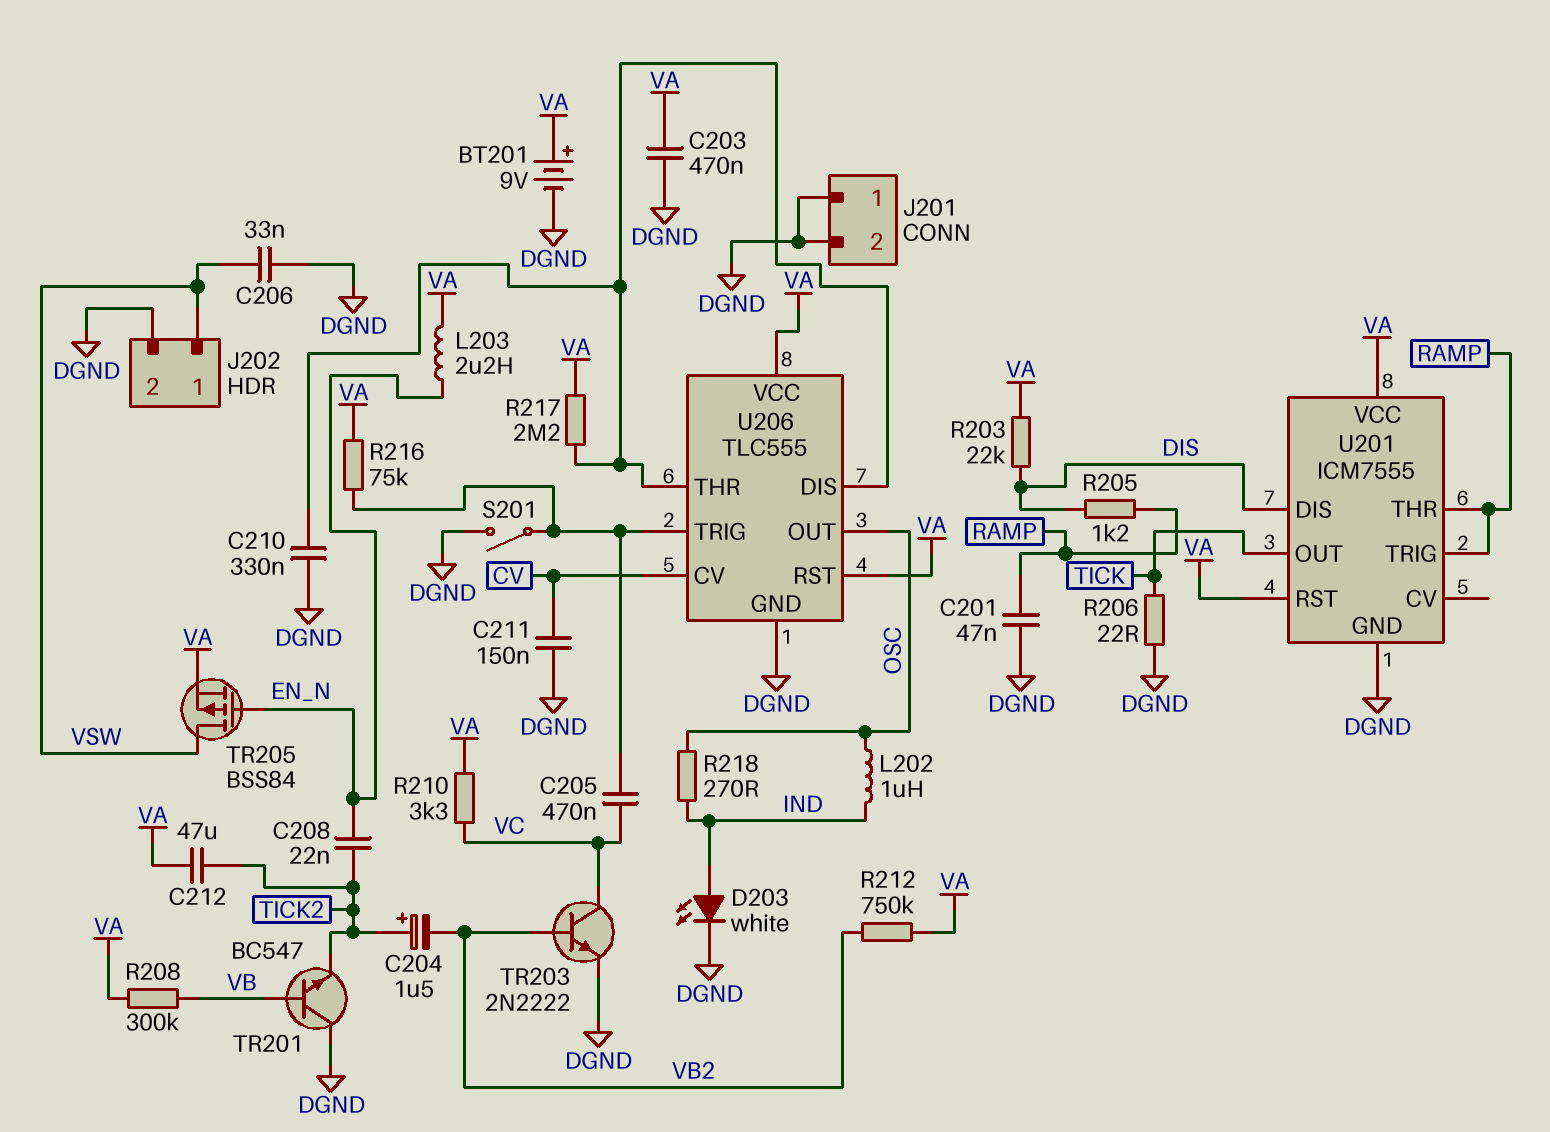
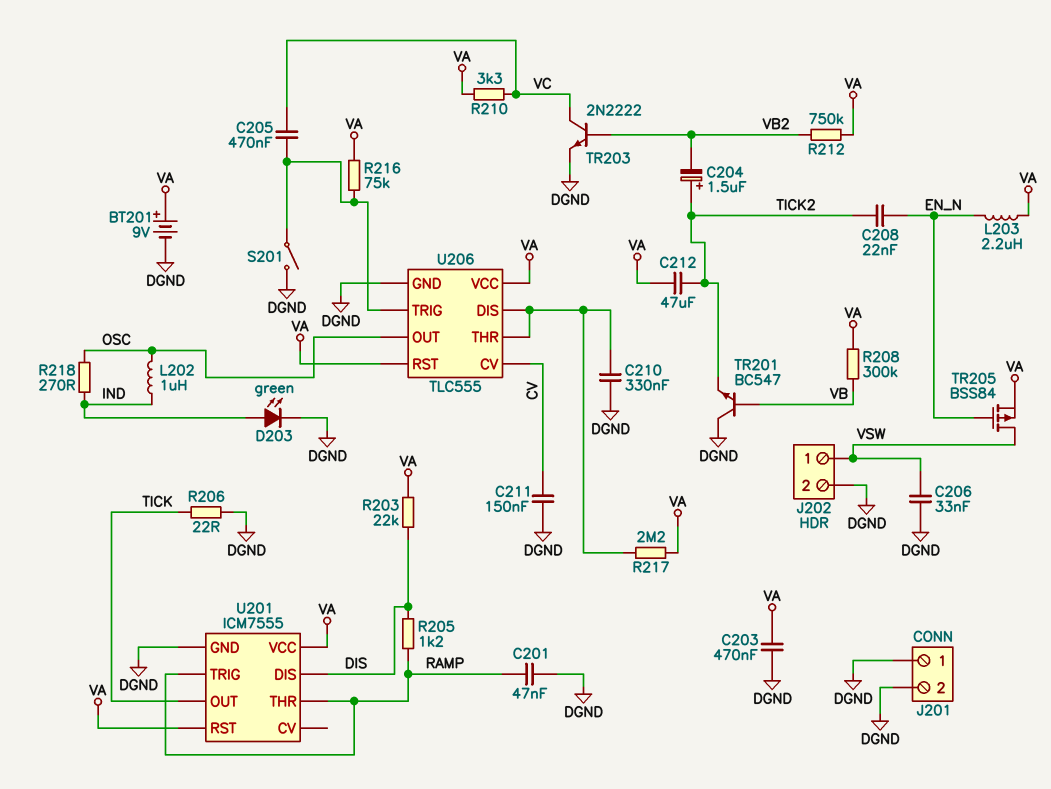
D203: LED white (A IND, K DGND) -> LED green (A IND, K DGND)

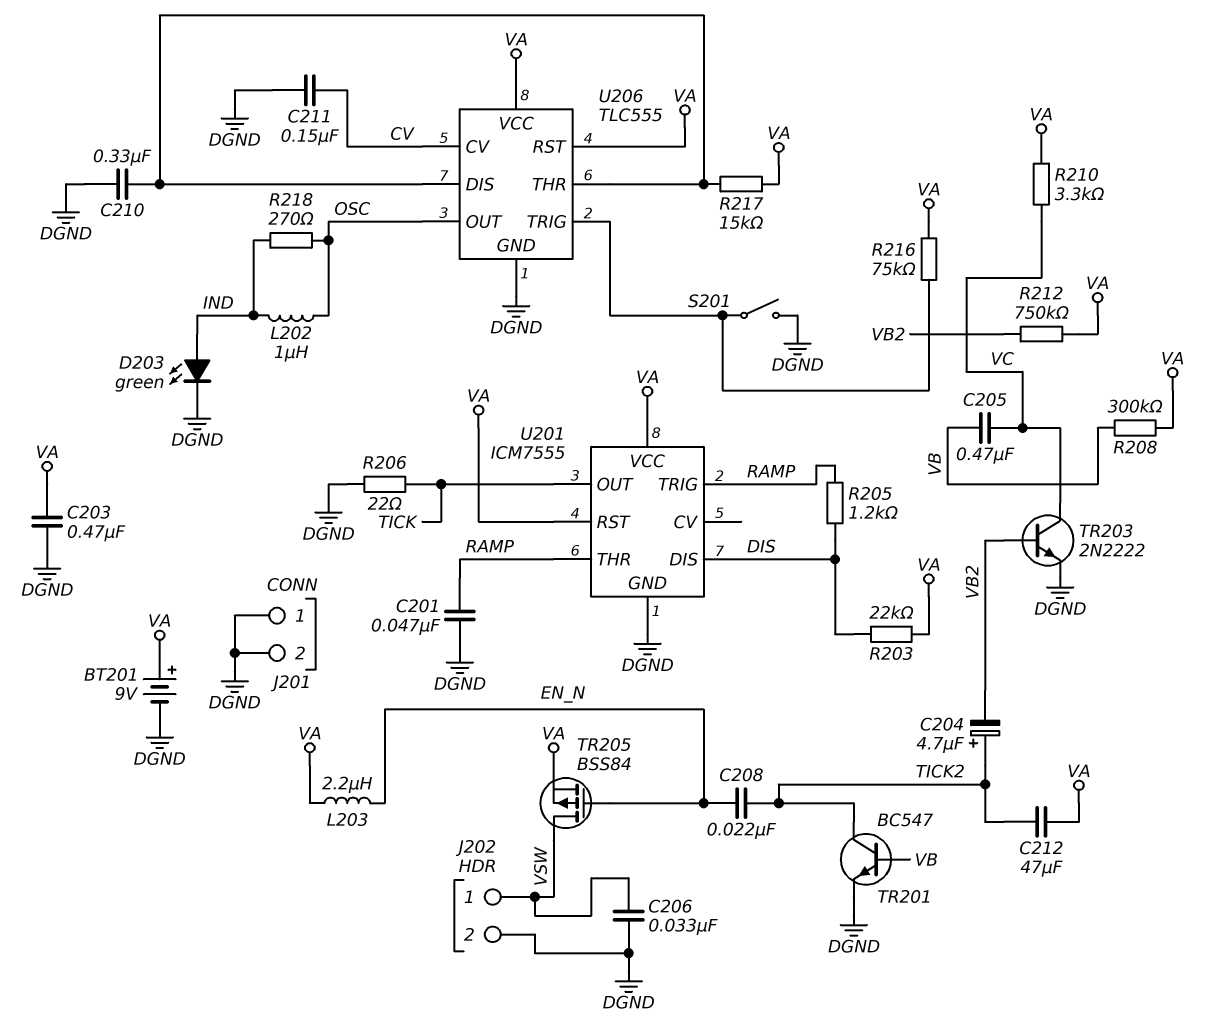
C204: 1.5uF (plus TICK2, minus VB2) -> 4.7uF (plus TICK2, minus VB2)
C205: 470nF (U206/TRIG, VC) -> 470nF (VB, VC)
R217: 2.2M (U206/DIS, VA) -> 15k (U206/DIS, VA)
TR201: NPN BC547 (B VB, C DGND, E TICK2) -> NPN BC547 (B VB, C TICK2, E DGND)

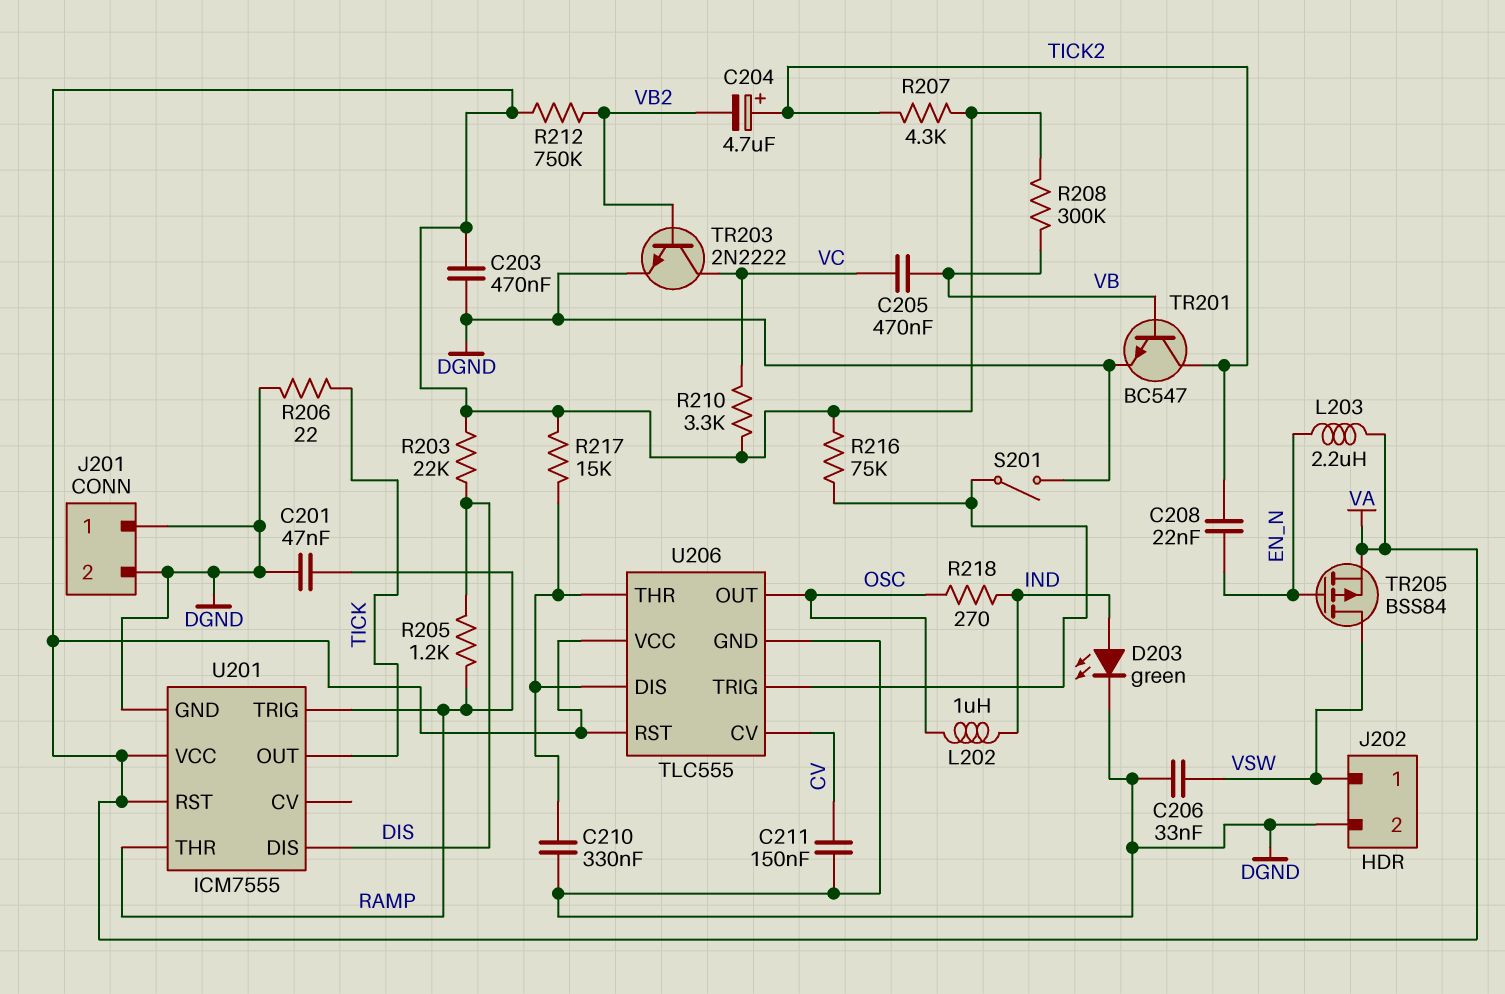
BT201: 9V (plus VA, minus DGND) -> none
C212: 47uF (TICK2, VA) -> none
R207: none -> 4.3k (TICK2, VA)

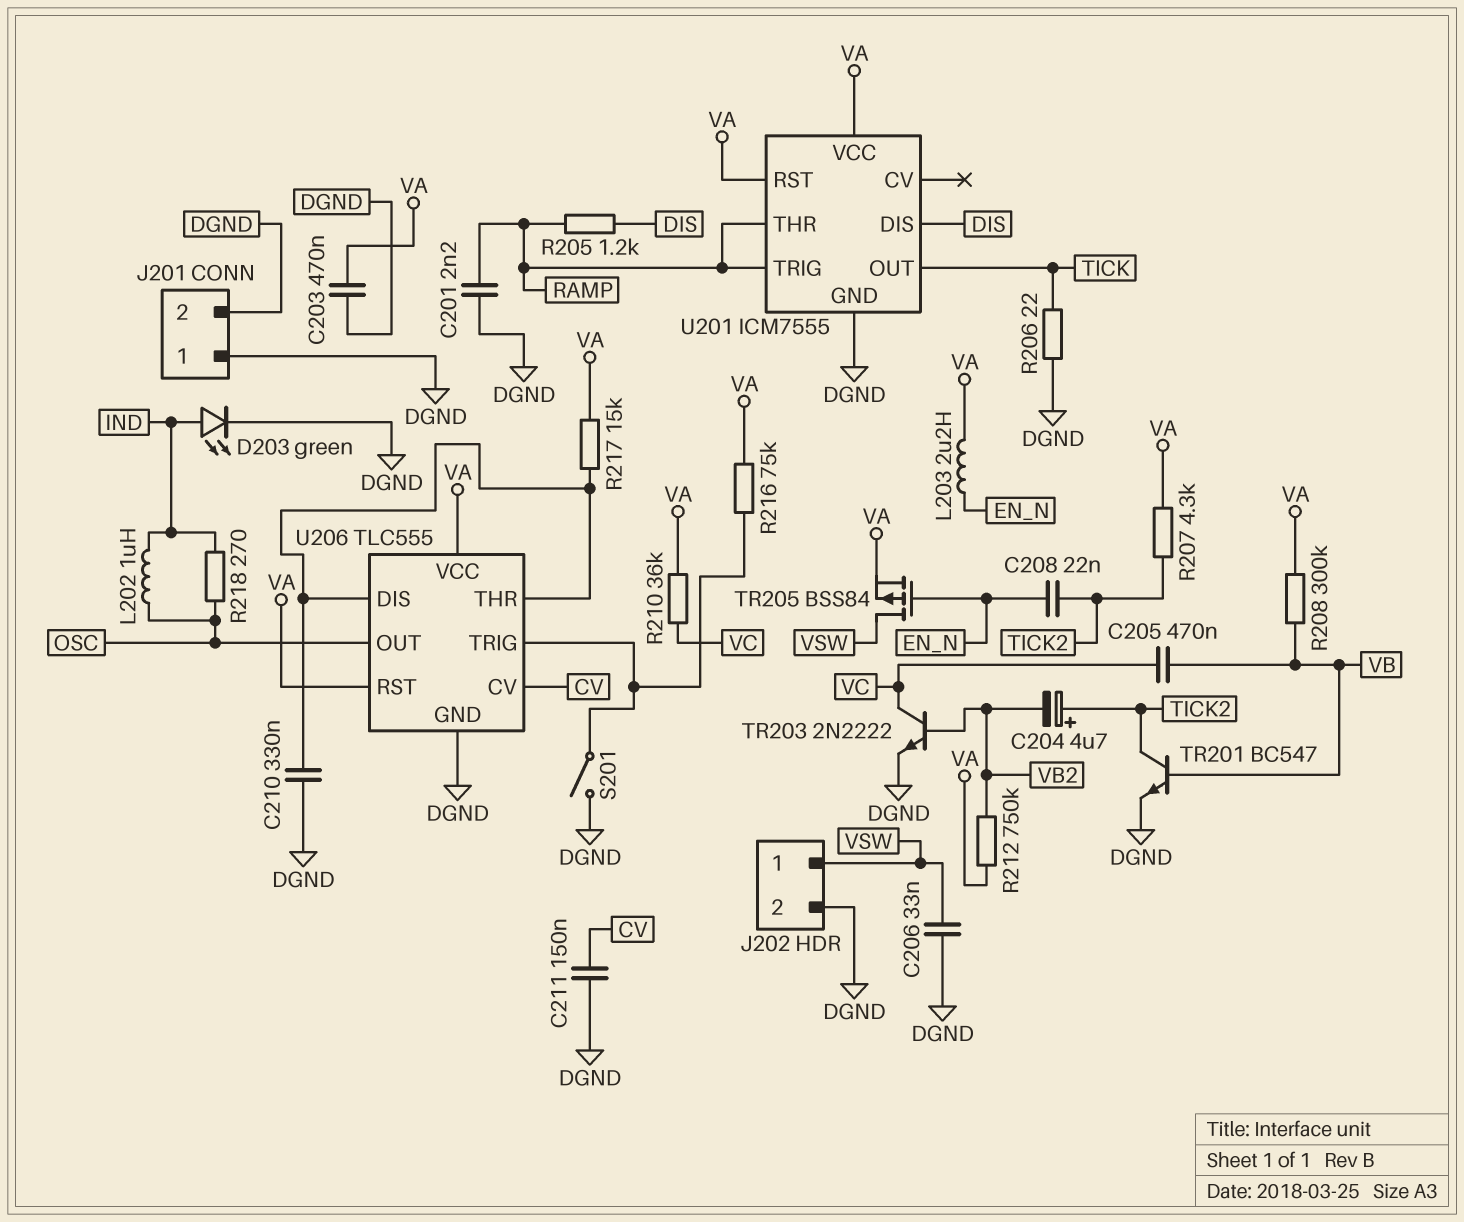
C201: 47nF (DGND, RAMP) -> 2.2nF (DGND, RAMP)
R203: 22k (DIS, VA) -> none
R210: 3.3k (VA, VC) -> 36k (VA, VC)

